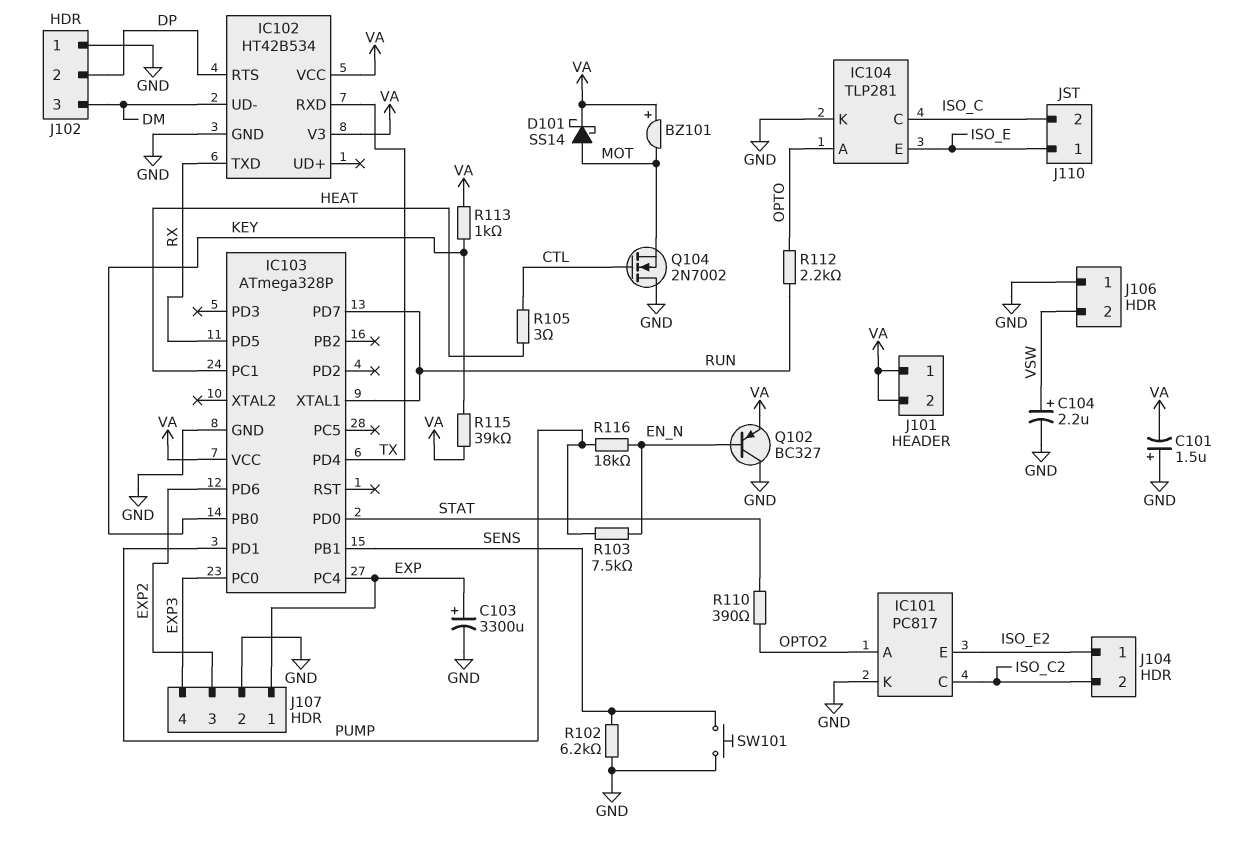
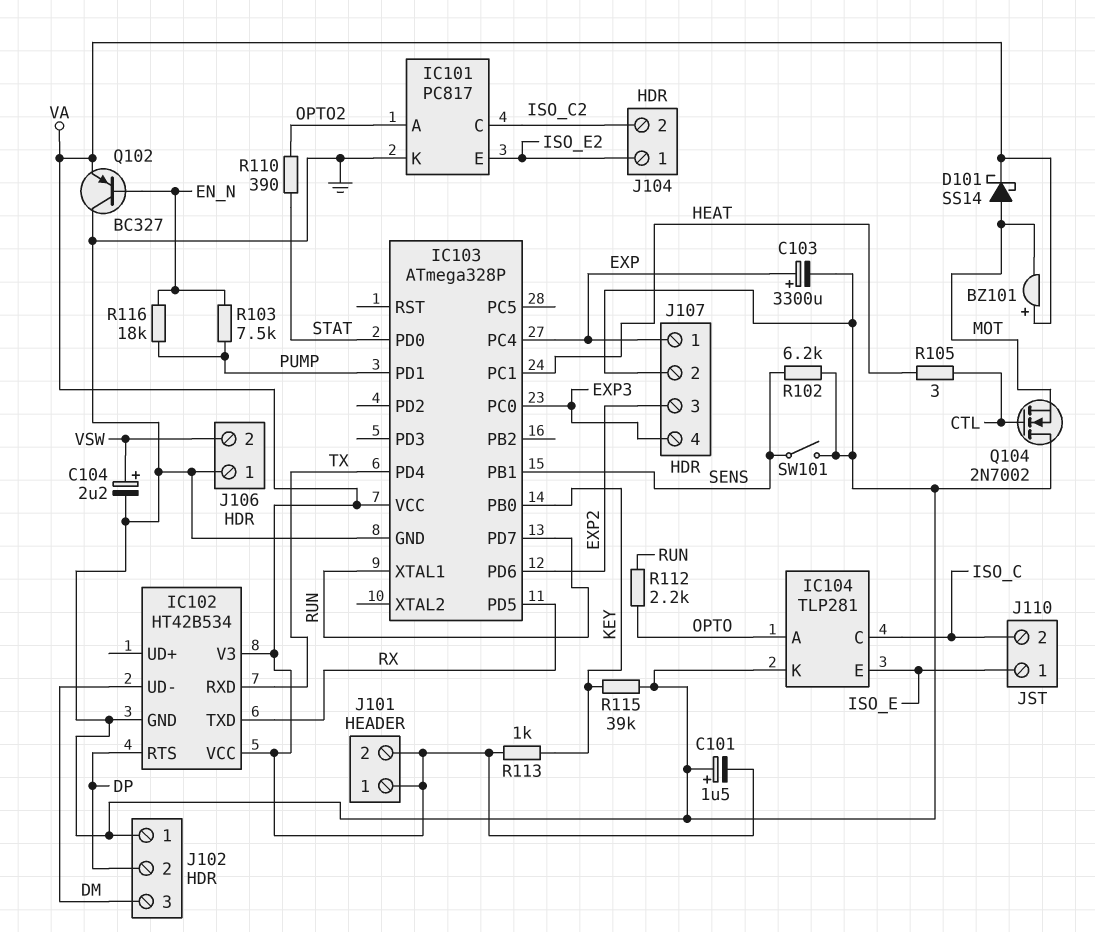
R115: 39k (KEY, VA) -> 39k (GND, KEY)
SW101: button (GND, SENS) -> switch (GND, SENS)

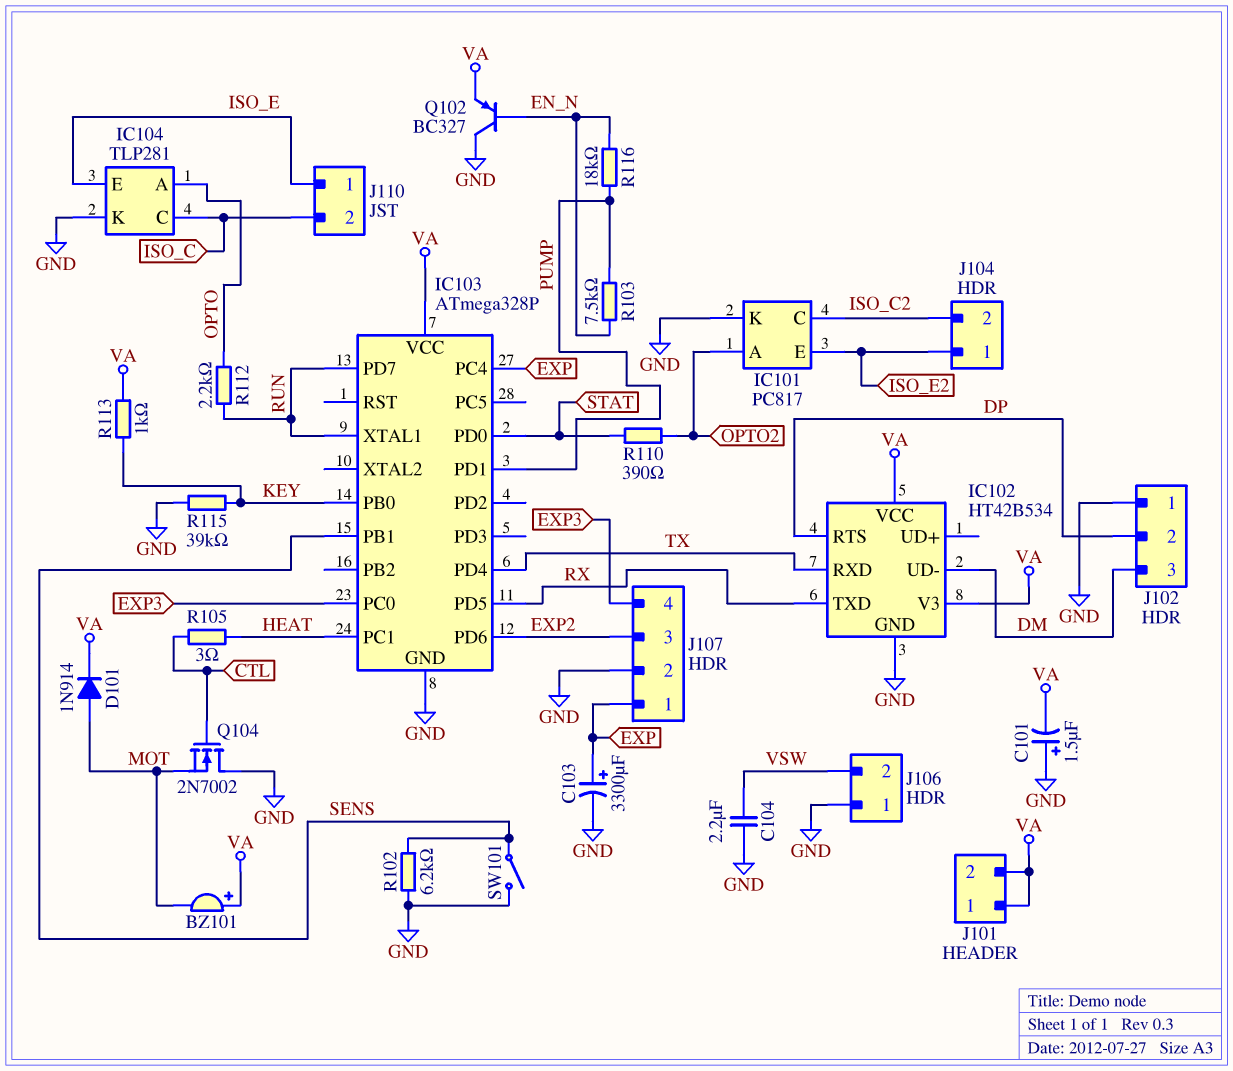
C104: 2.2uF (plus VSW, minus GND) -> 2.2uF (GND, VSW)
D101: schottky SS14 (A MOT, K VA) -> diode 1N914 (A MOT, K VA)

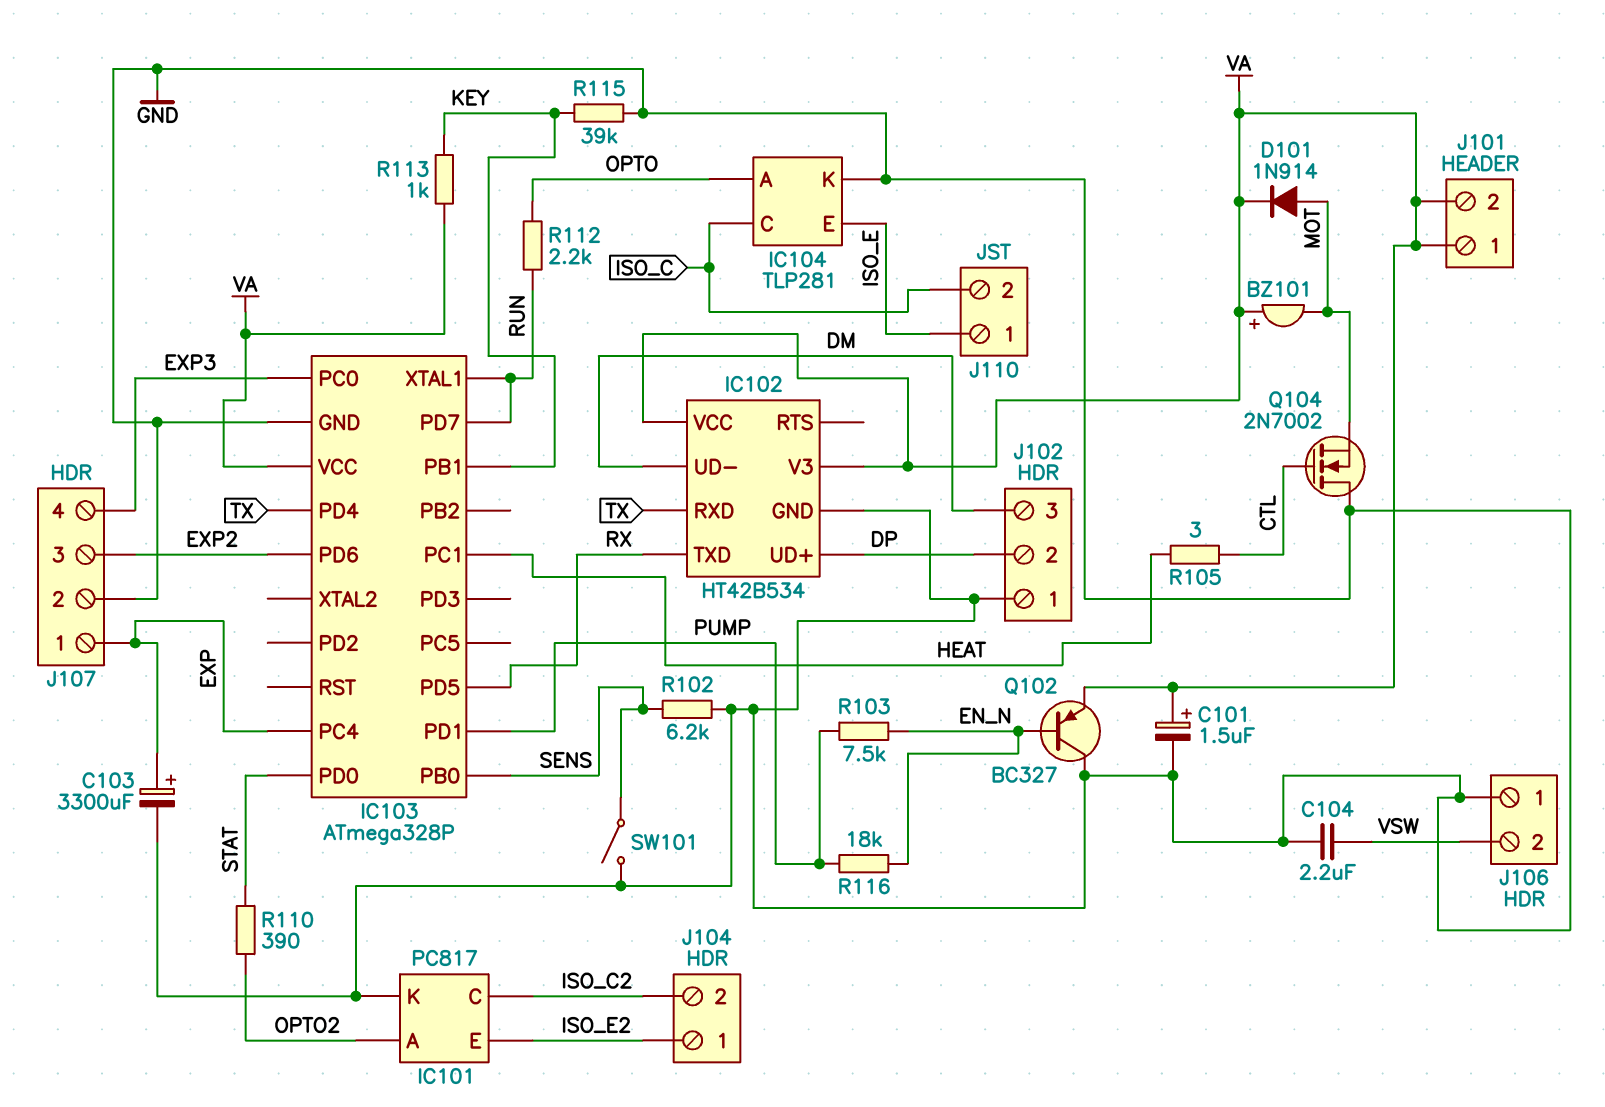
C101: 1.5uF (plus GND, minus VA) -> 1.5uF (plus VA, minus GND)
IC102 pin RTS: DP -> none
IC102 pin UD+: none -> DP
IC103 pin PB0: KEY -> SENS
IC103 pin PB1: SENS -> KEY

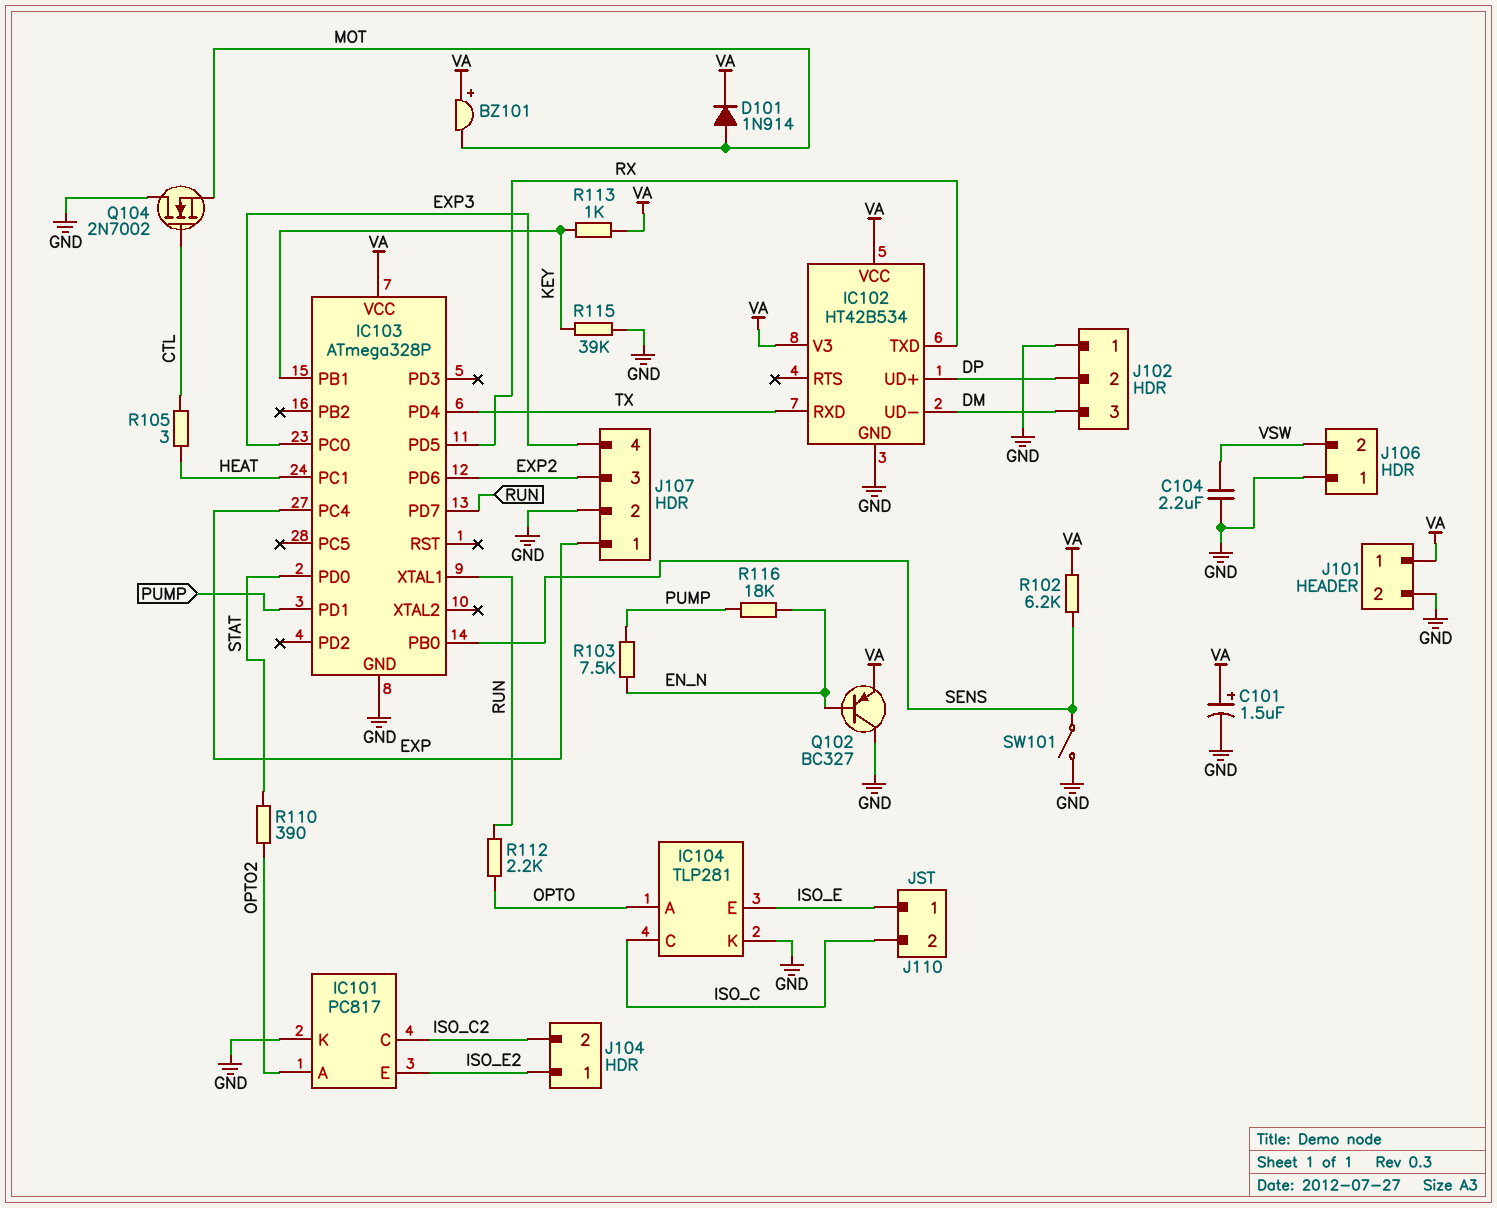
C103: 3300uF (plus EXP, minus GND) -> none
J101 pin 2: VA -> GND
R102: 6.2k (GND, SENS) -> 6.2k (SENS, VA)

